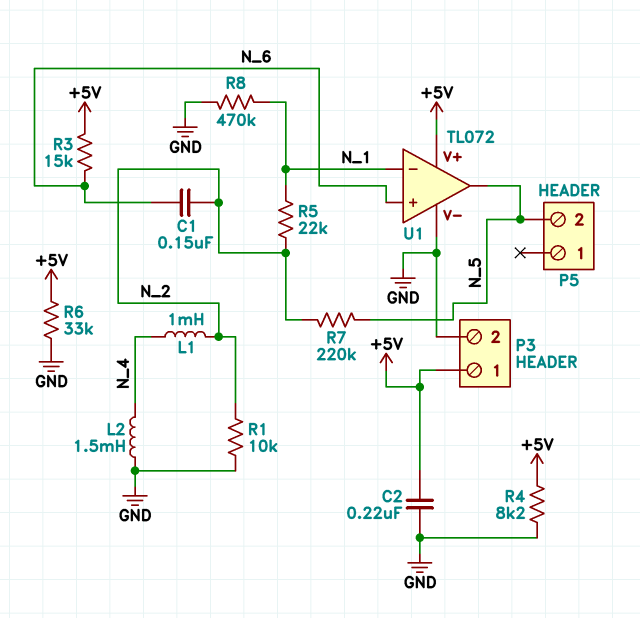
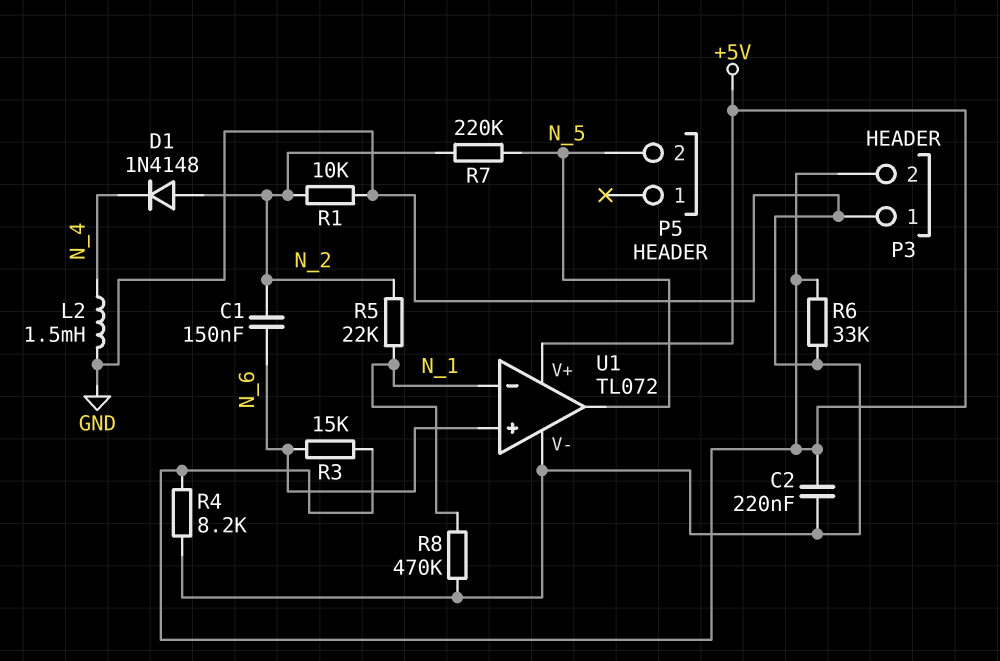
D1: none -> diode 1N4148 (A N_2, K N_4)
L1: 1mH (N_2, N_4) -> none
P3 pin 1: +5V -> GND
P3 pin 2: GND -> +5V

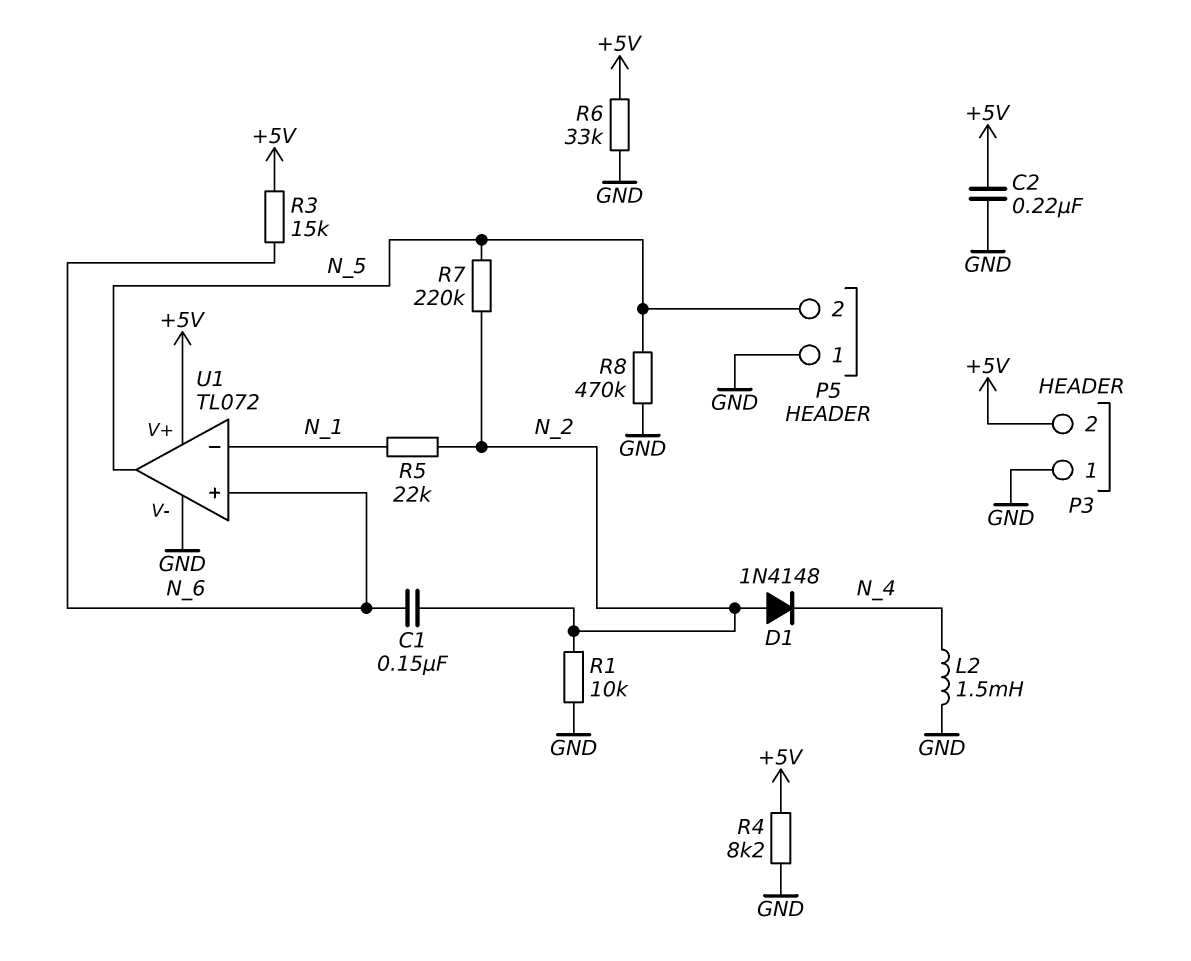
P5 pin 1: none -> GND
R8: 470k (GND, N_1) -> 470k (GND, N_5)

